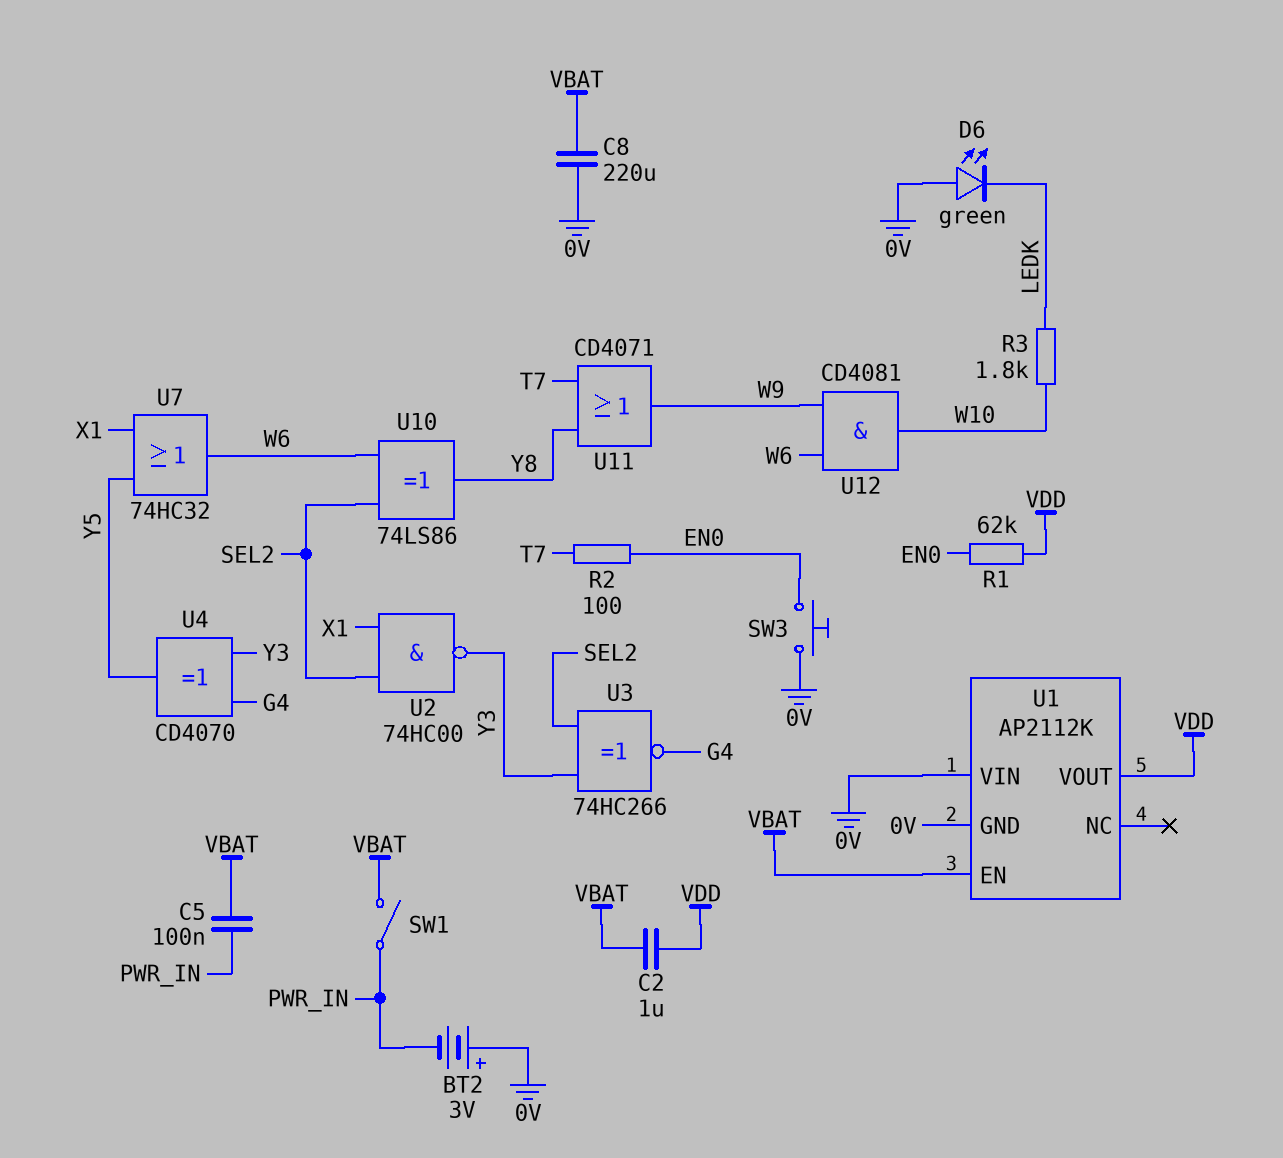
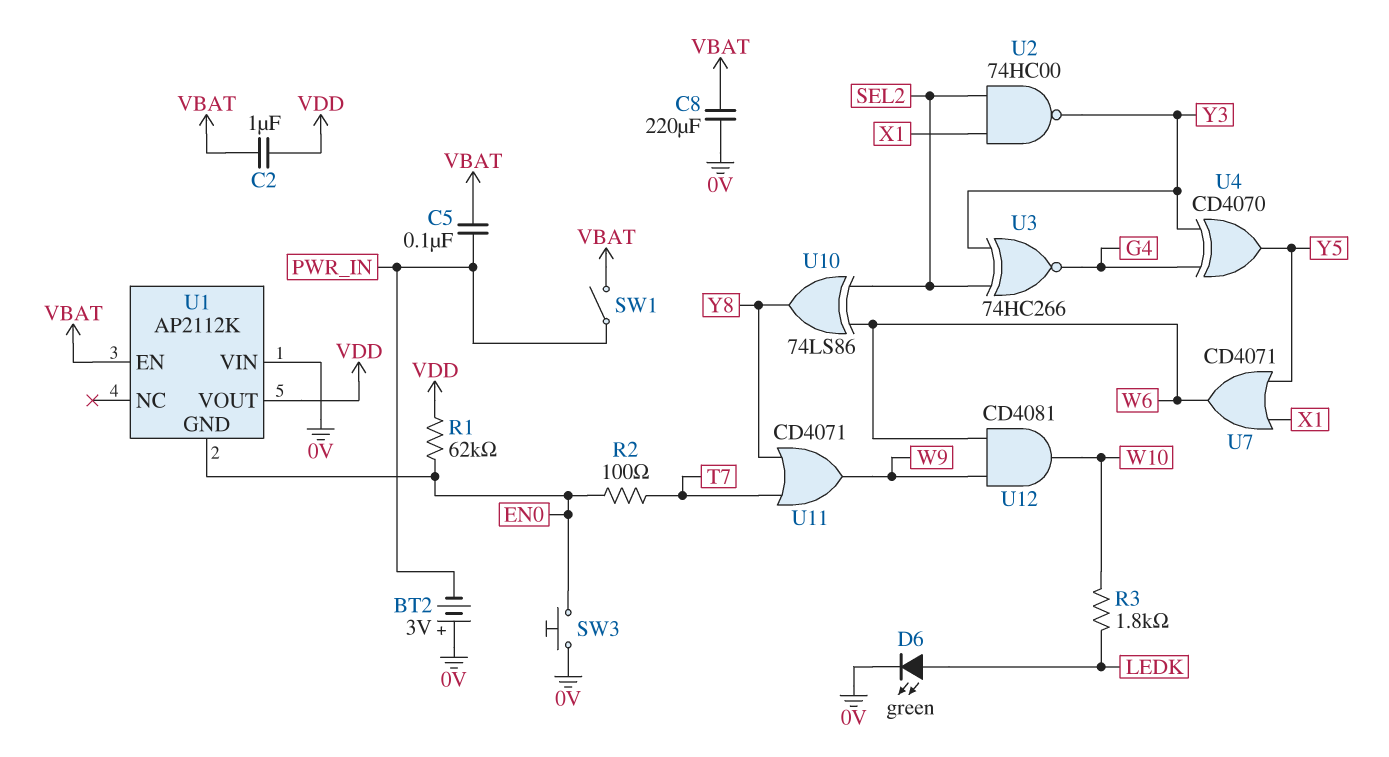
D6: LED green (A 0V, K LEDK) -> LED green (A LEDK, K 0V)
U1 pin GND: 0V -> EN0
U7: OR 74HC32 (in X1, in Y5, out W6) -> OR CD4071 (in X1, in Y5, out W6)

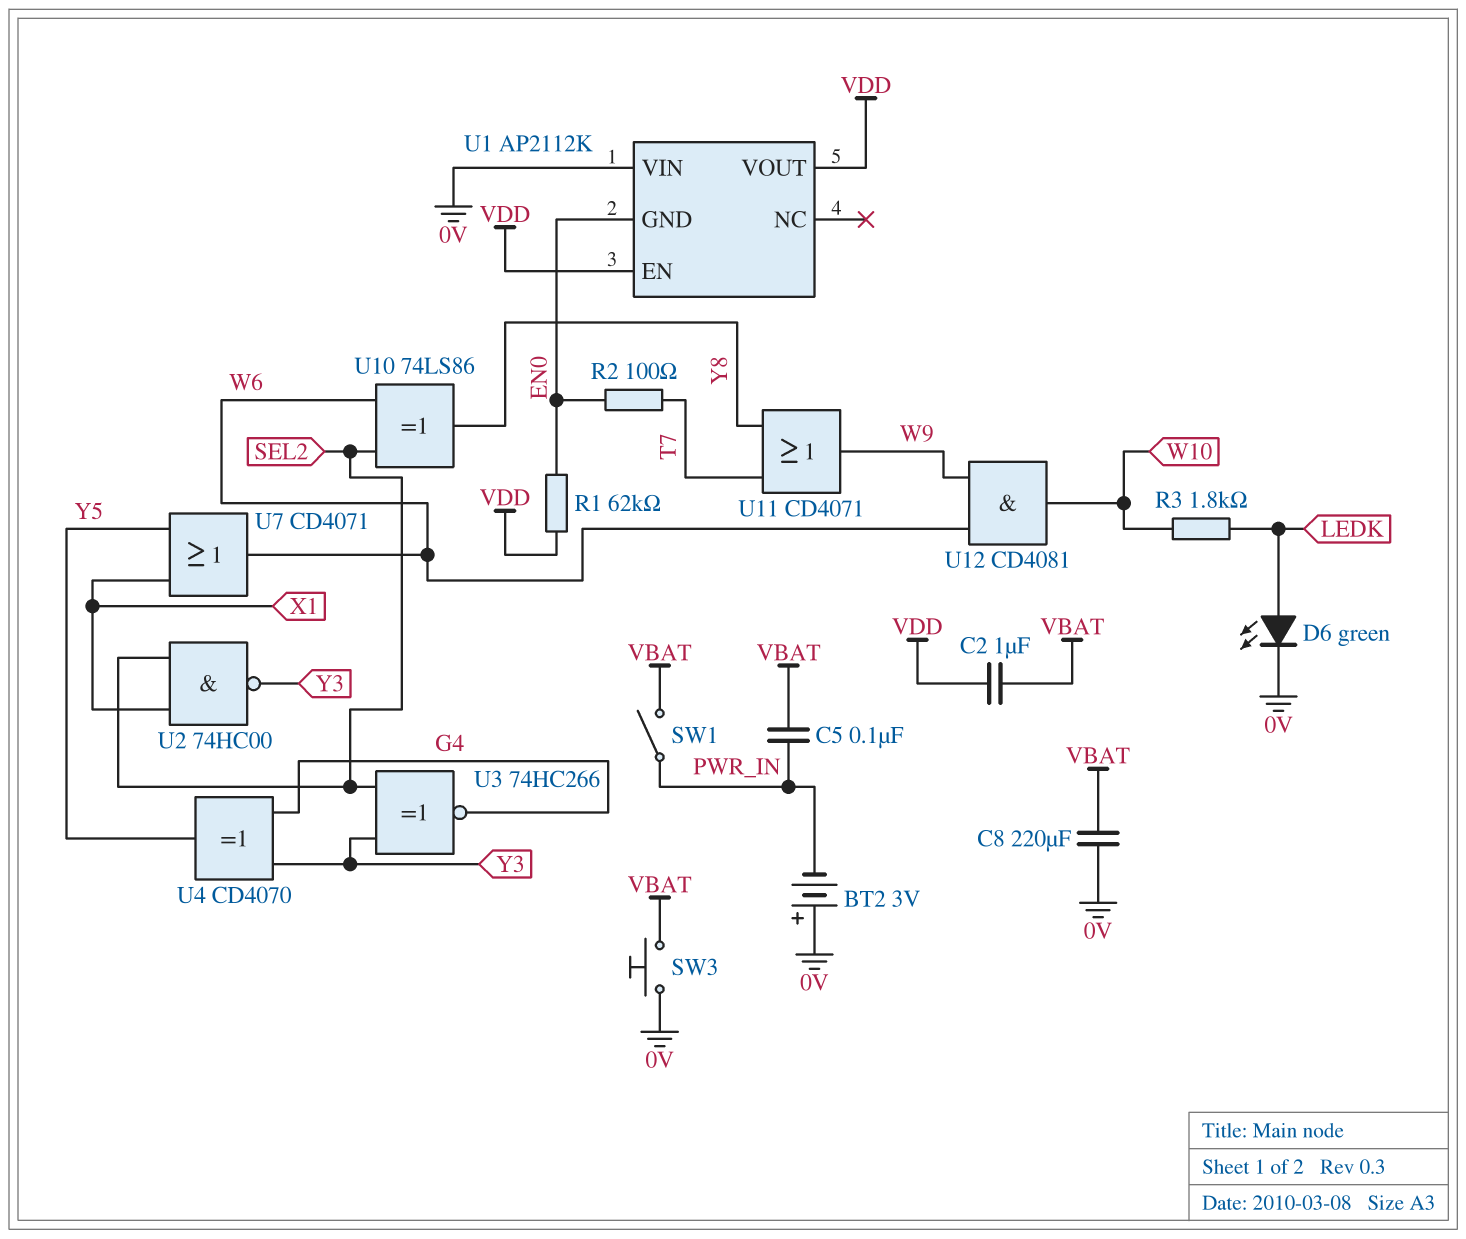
SW3: button (0V, EN0) -> button (0V, VBAT)
U1 pin EN: VBAT -> VDD

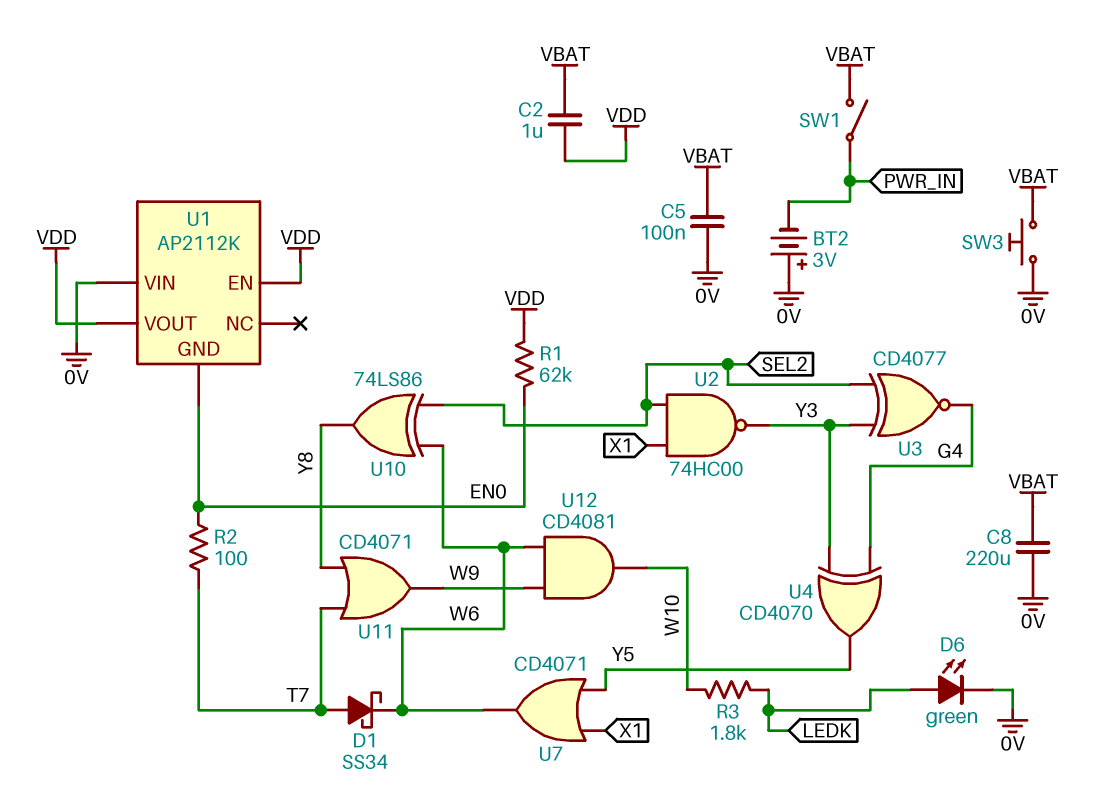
C5: 100nF (PWR_IN, VBAT) -> 100nF (0V, VBAT)
D1: none -> schottky SS34 (A T7, K W6)
U3: XNOR 74HC266 (in SEL2, in Y3, out G4) -> XNOR CD4077 (in SEL2, in Y3, out G4)

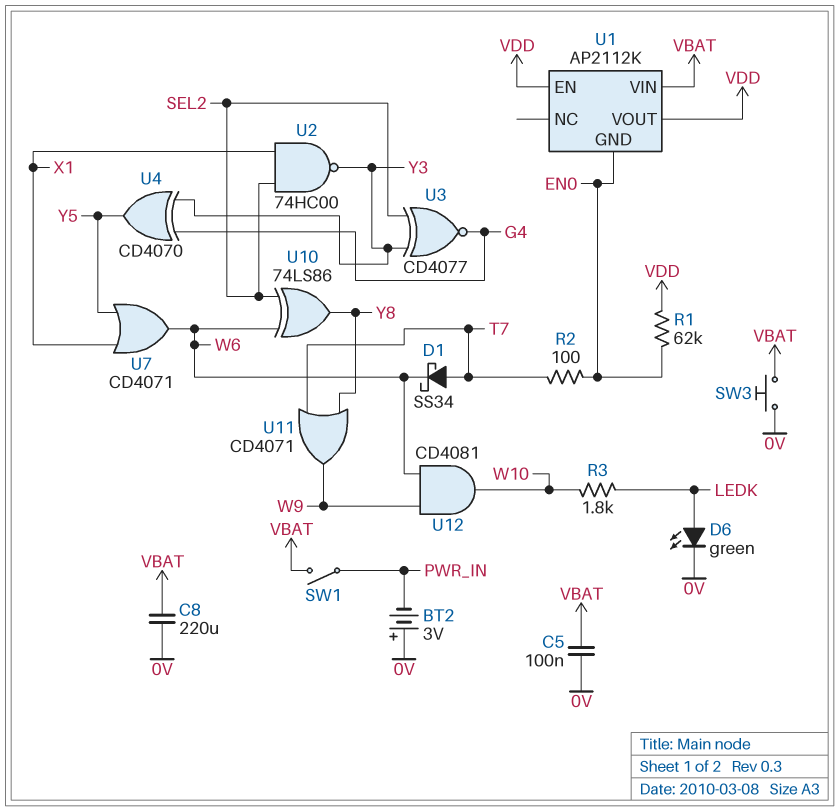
C2: 1uF (VBAT, VDD) -> none
U1 pin VIN: 0V -> VBAT

